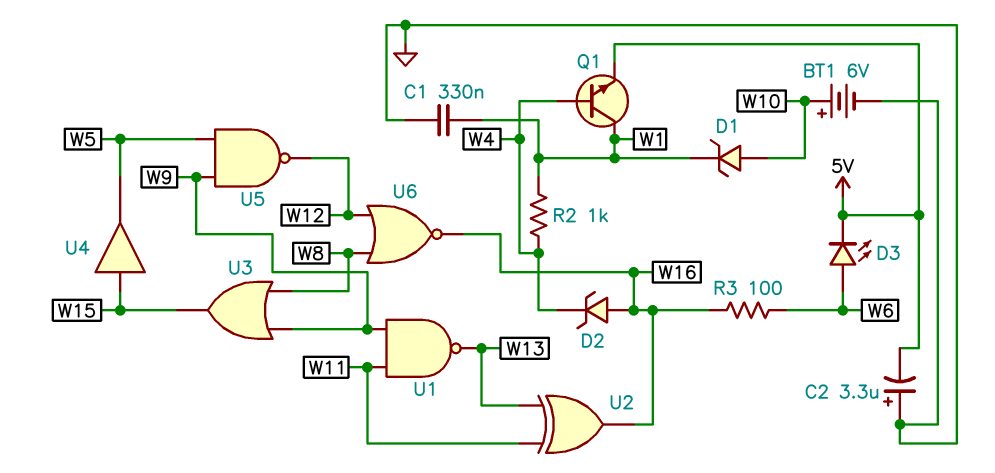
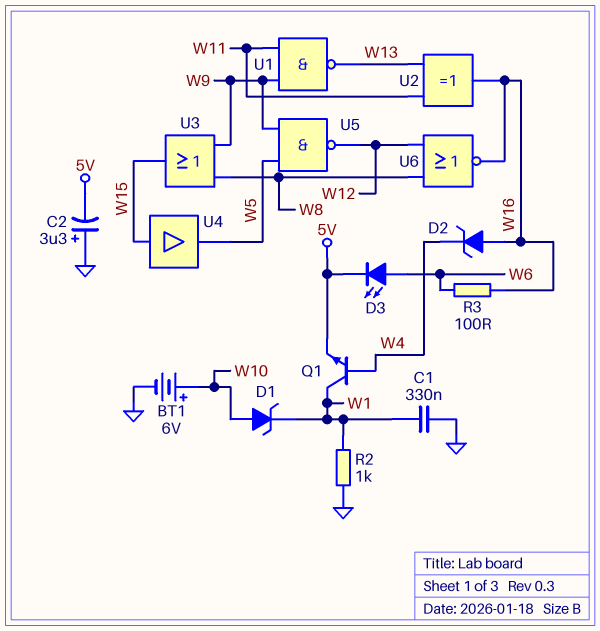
R2: 1k (W1, W4) -> 1k (GND, W1)

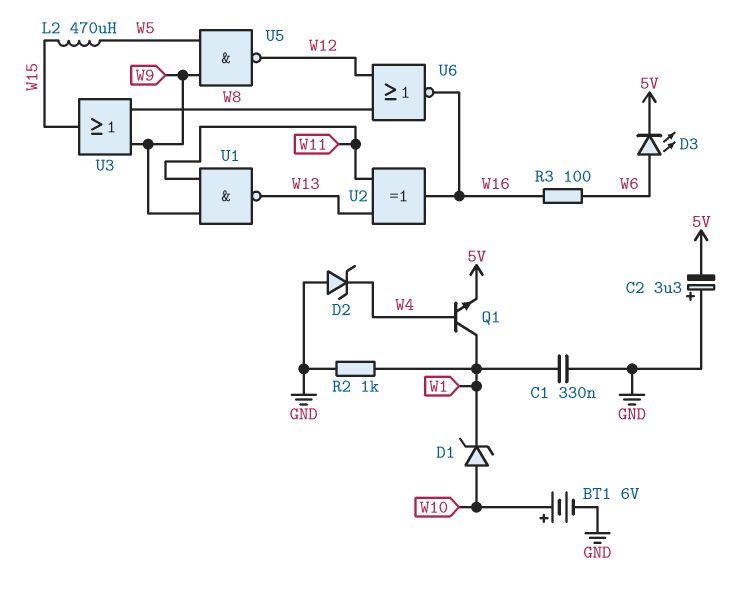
D2: zener (A W16, K W4) -> zener (A GND, K W4)
L2: none -> 470uH (W5, W15)
U4: buffer (in W15, out W5) -> none

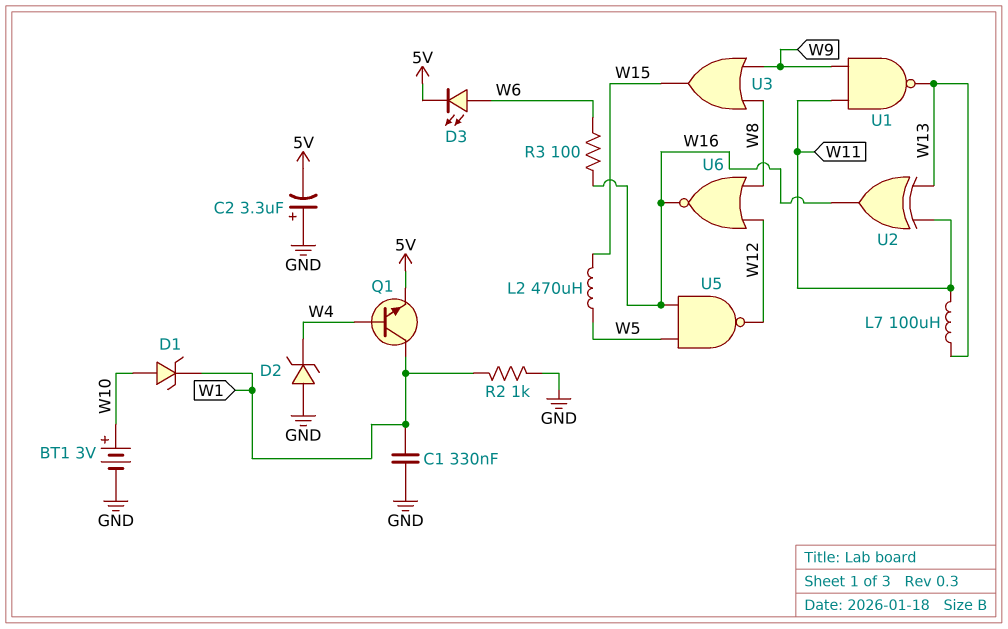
BT1: 6V (plus W10, minus GND) -> 3V (plus W10, minus GND)
L7: none -> 100uH (W11, W13)
U5: NAND (in W5, in W9, out W12) -> NAND (in W5, in W16, out W12)

